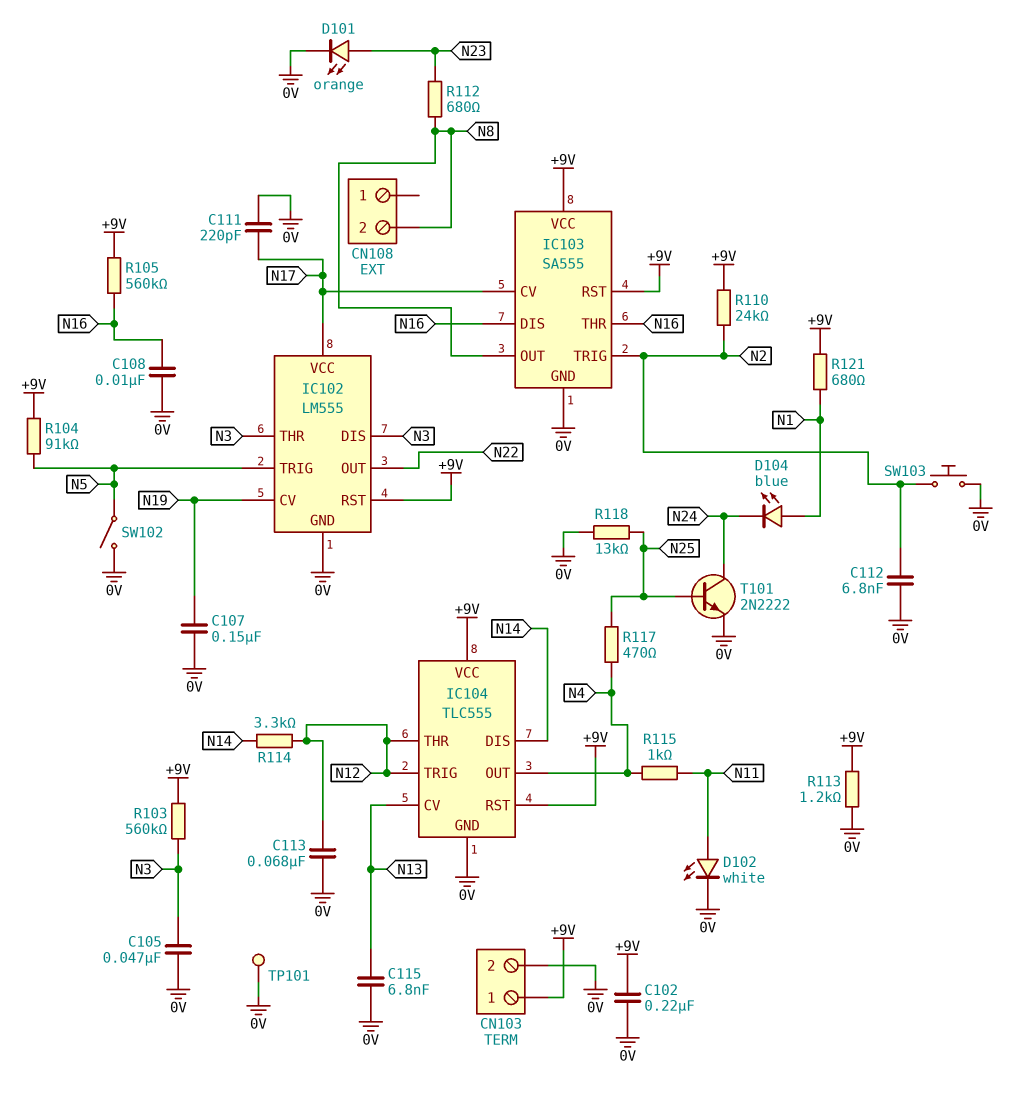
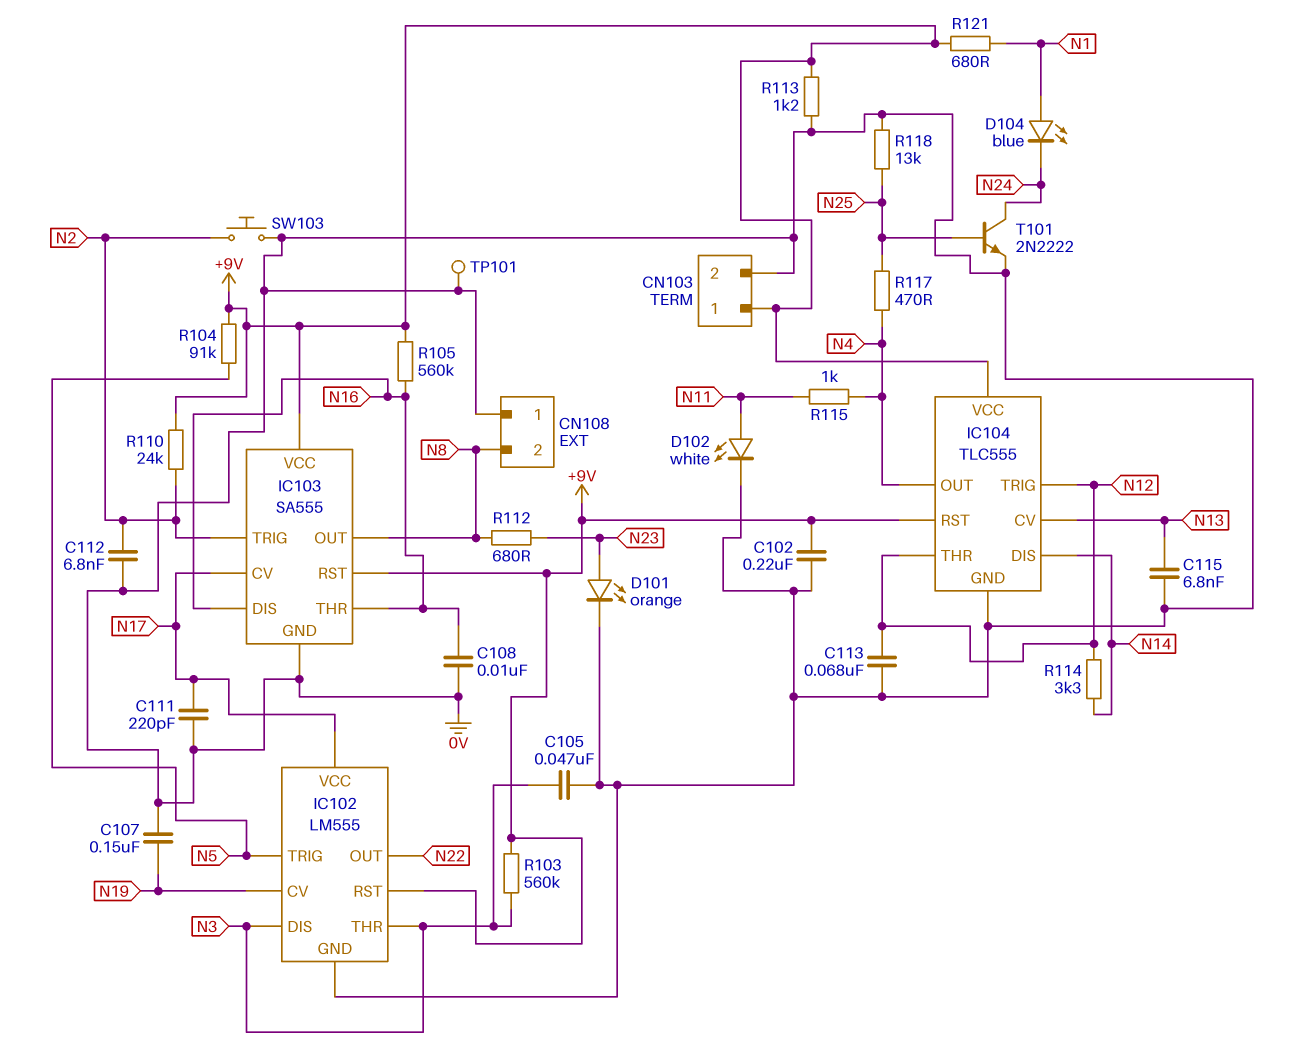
CN108 pin 1: none -> 0V
SW102: switch (0V, N5) -> none

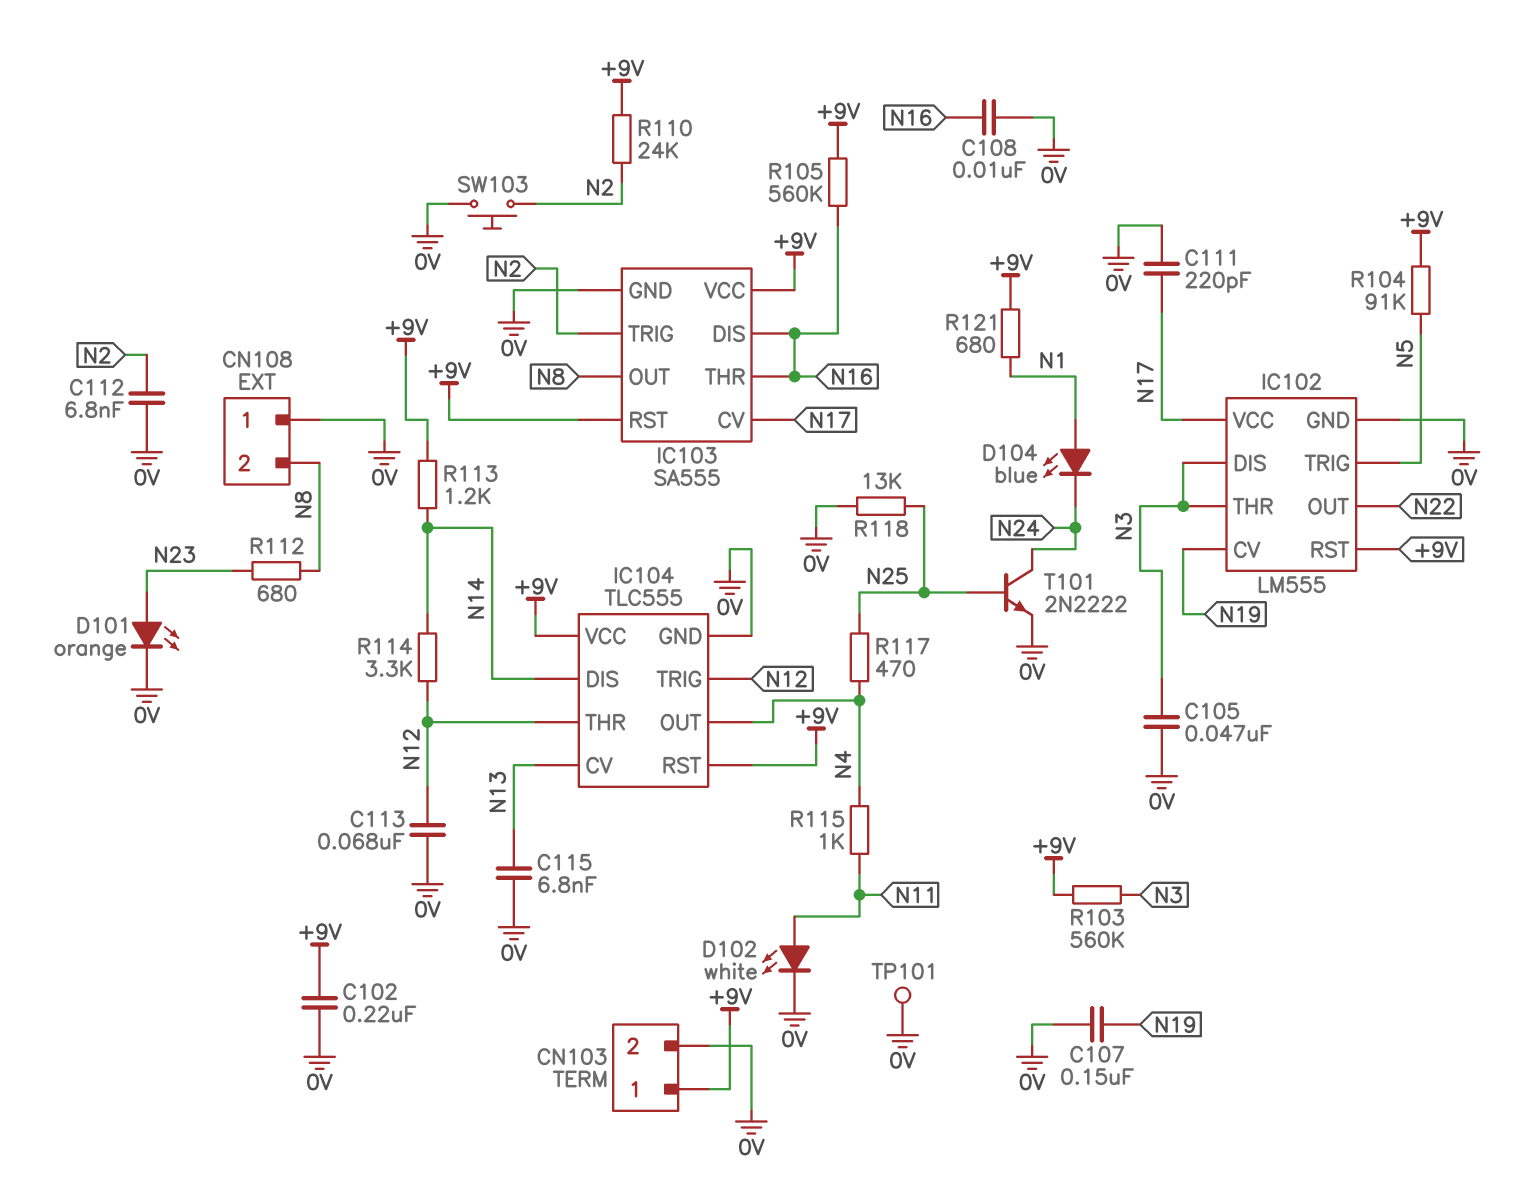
R113: 1.2k (+9V, 0V) -> 1.2k (+9V, N14)

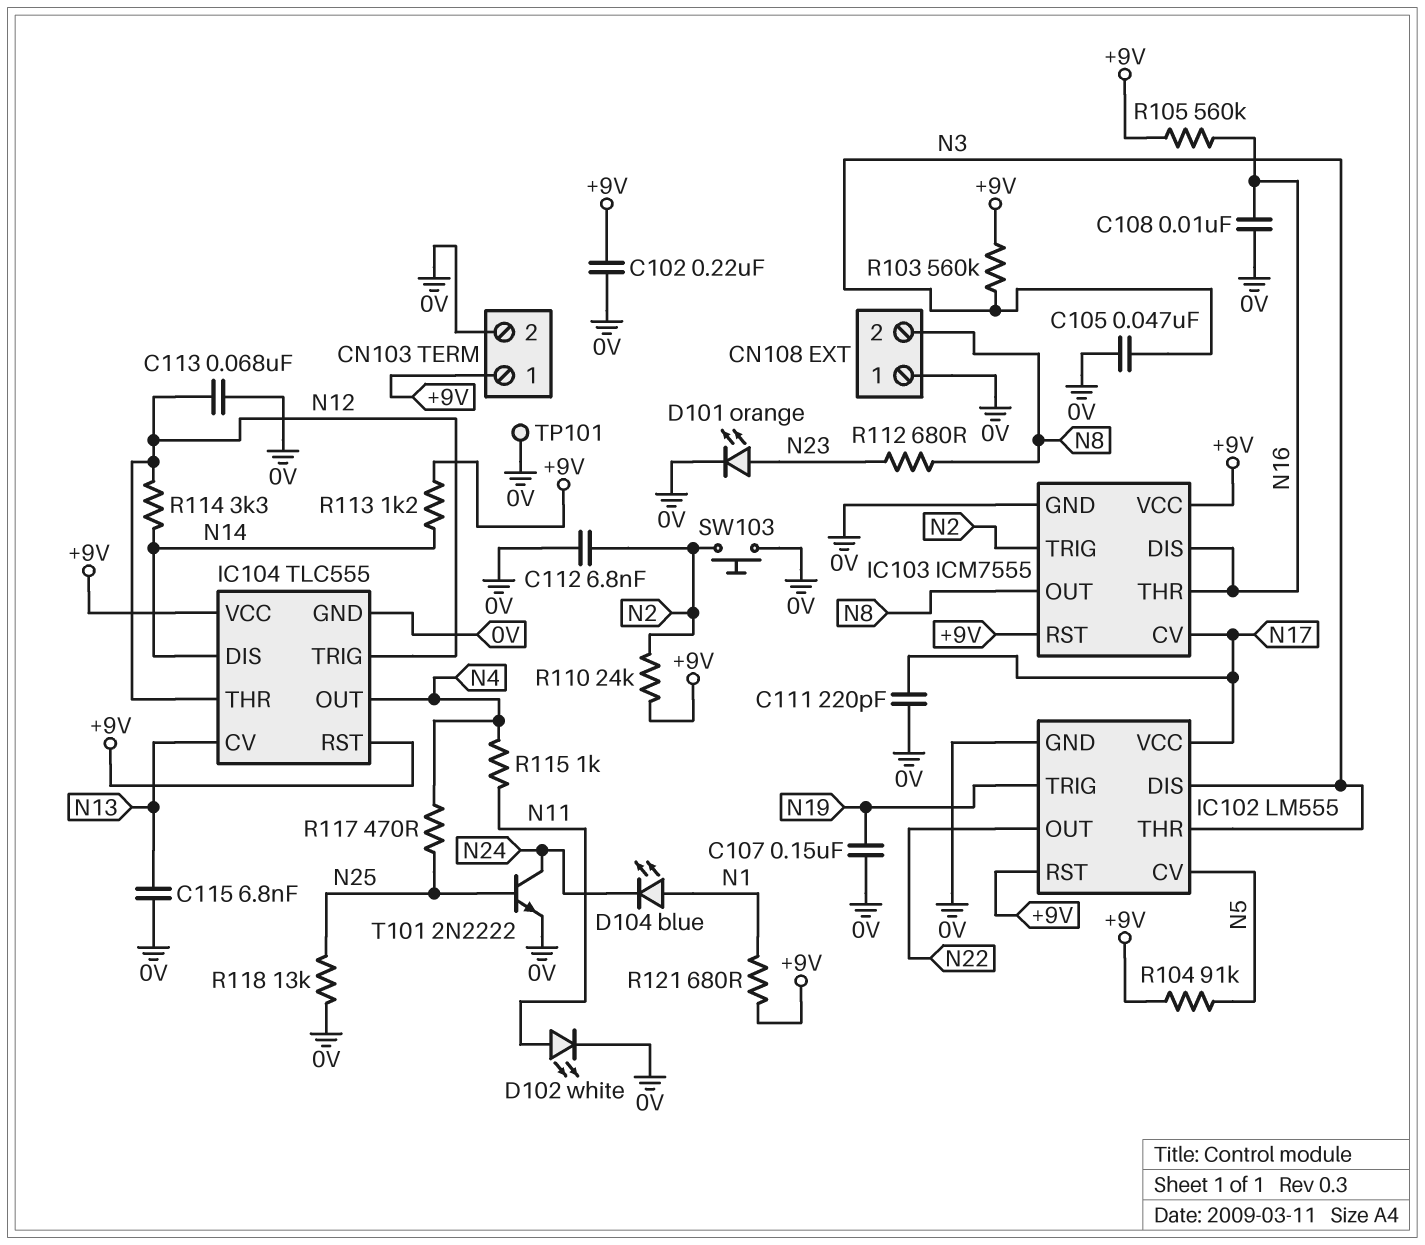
IC102 pin CV: N19 -> N5
IC102 pin TRIG: N5 -> N19
IC103: SA555 -> ICM7555

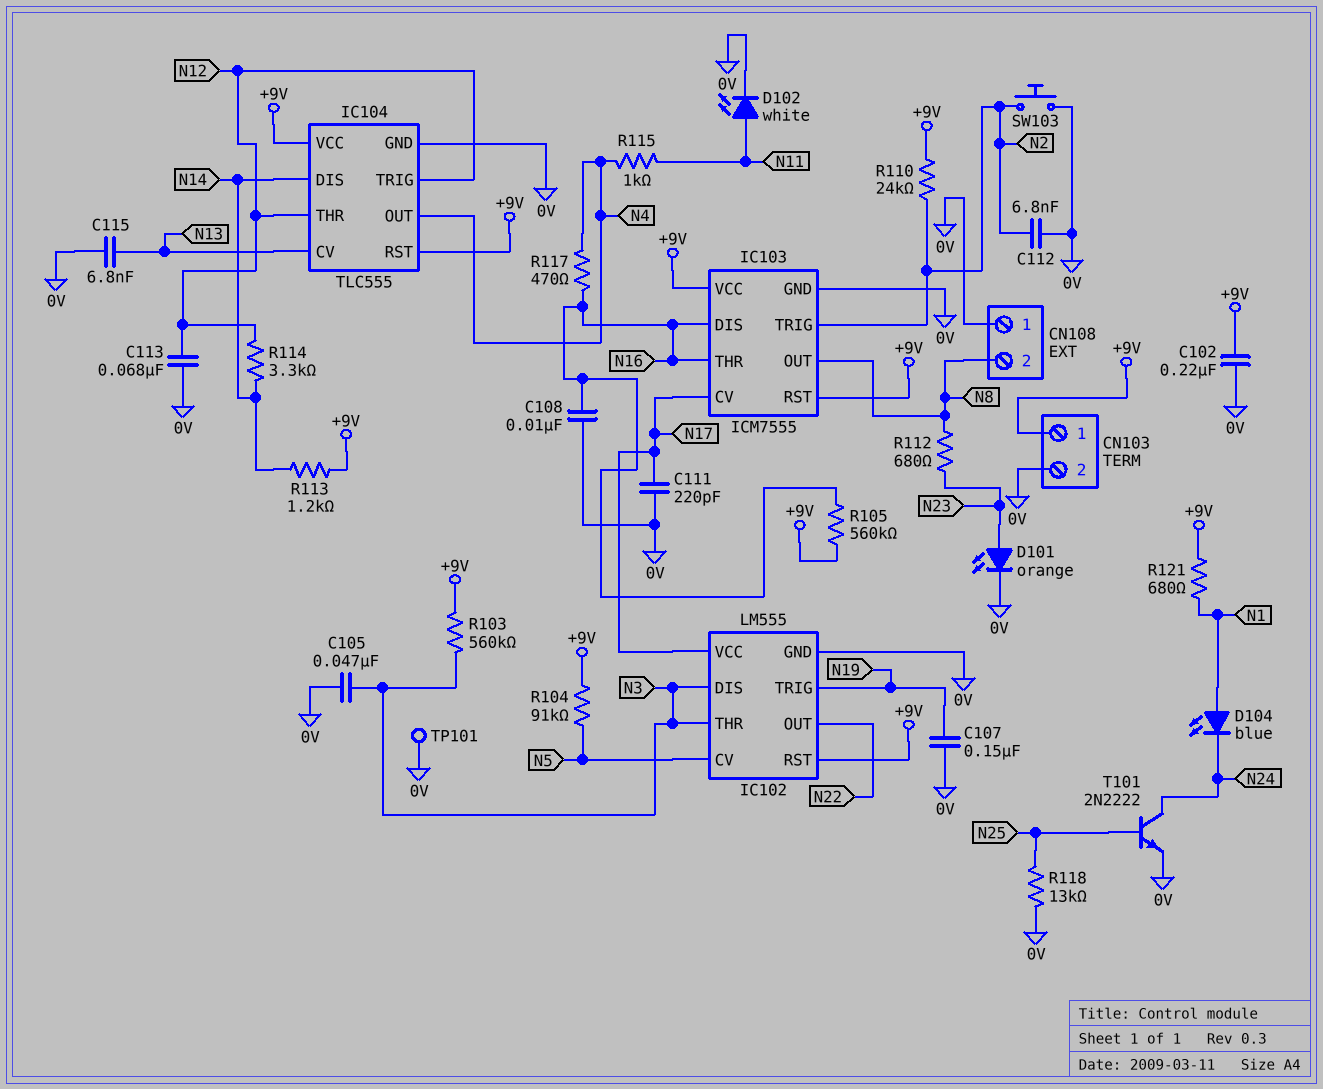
R117: 470 (N4, N25) -> 470 (N4, N16)

